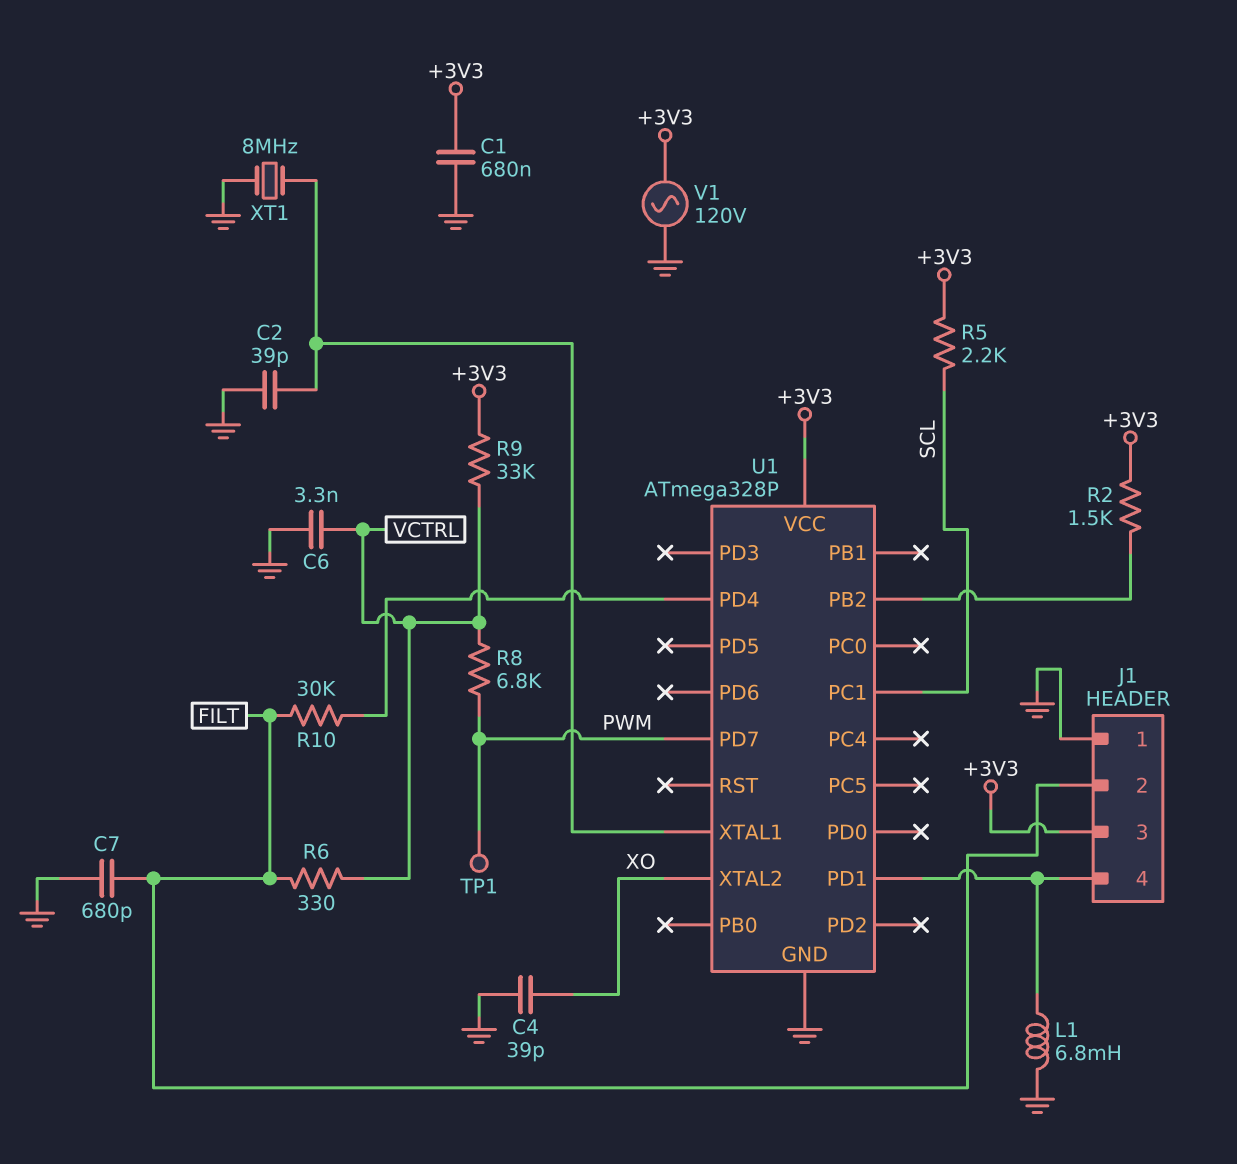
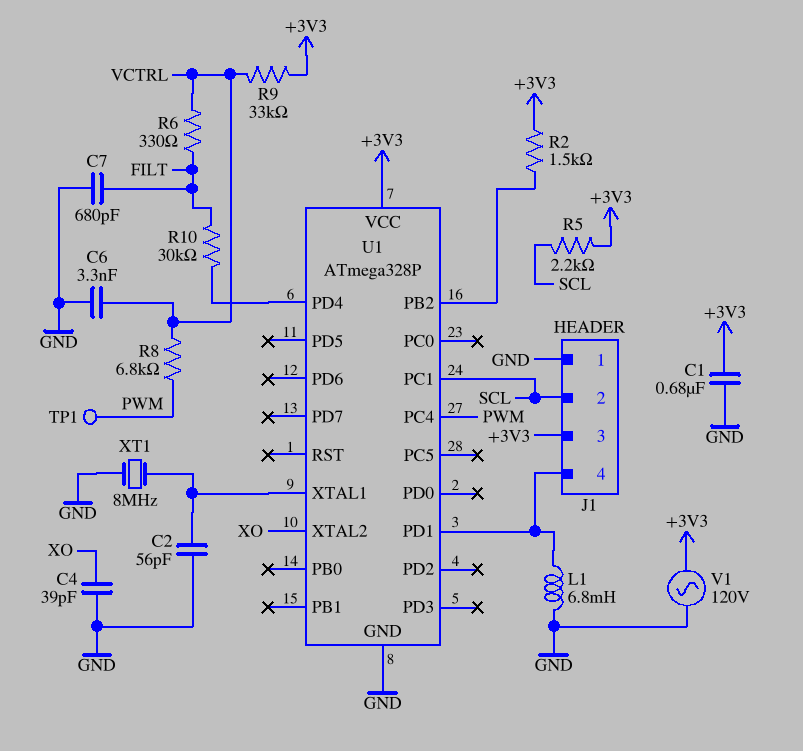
C2: 39pF (GND, U1/XTAL1) -> 56pF (GND, U1/XTAL1)
J1 pin 2: FILT -> SCL
U1 pin PC4: none -> PWM
U1 pin PD7: PWM -> none

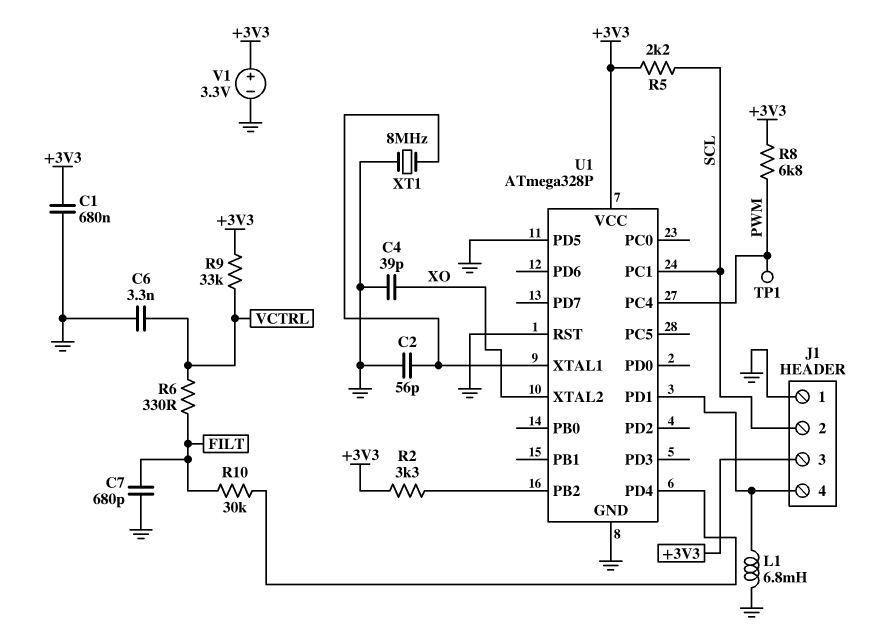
R2: 1.5k (+3V3, U1/PB2) -> 3.3k (+3V3, U1/PB2)
R8: 6.8k (PWM, VCTRL) -> 6.8k (+3V3, PWM)
U1 pin PD5: none -> GND
U1 pin RST: none -> GND
V1: AC 120V (+3V3, GND) -> 3.3V (plus +3V3, minus GND)

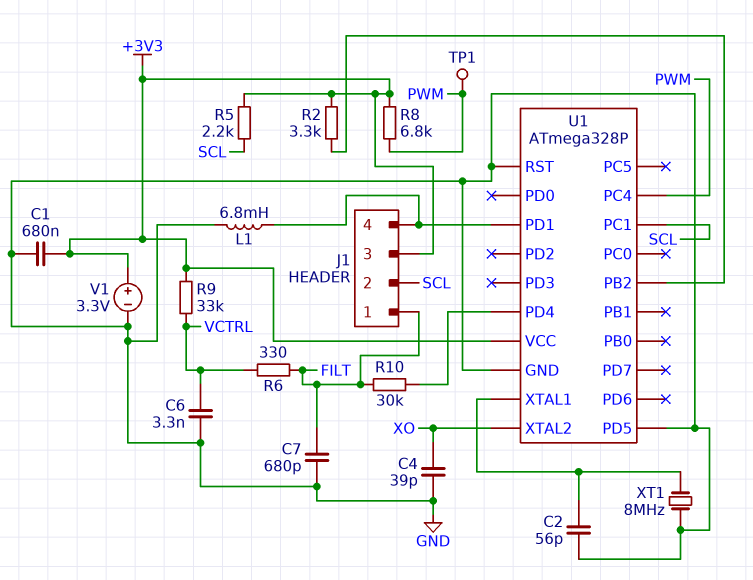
J1 pin 1: GND -> FILT

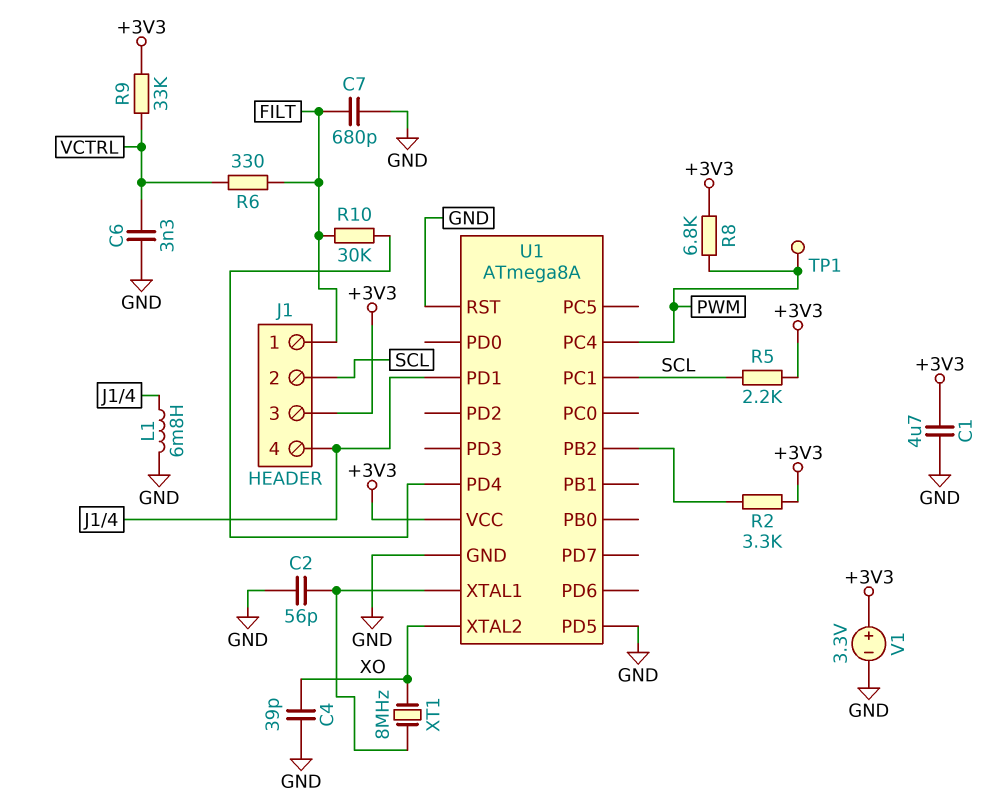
C1: 680nF (+3V3, GND) -> 4.7uF (+3V3, GND)
U1: ATmega328P -> ATmega8A
XT1: 8MHz (GND, U1/XTAL1) -> 8MHz (U1/XTAL1, XO)

